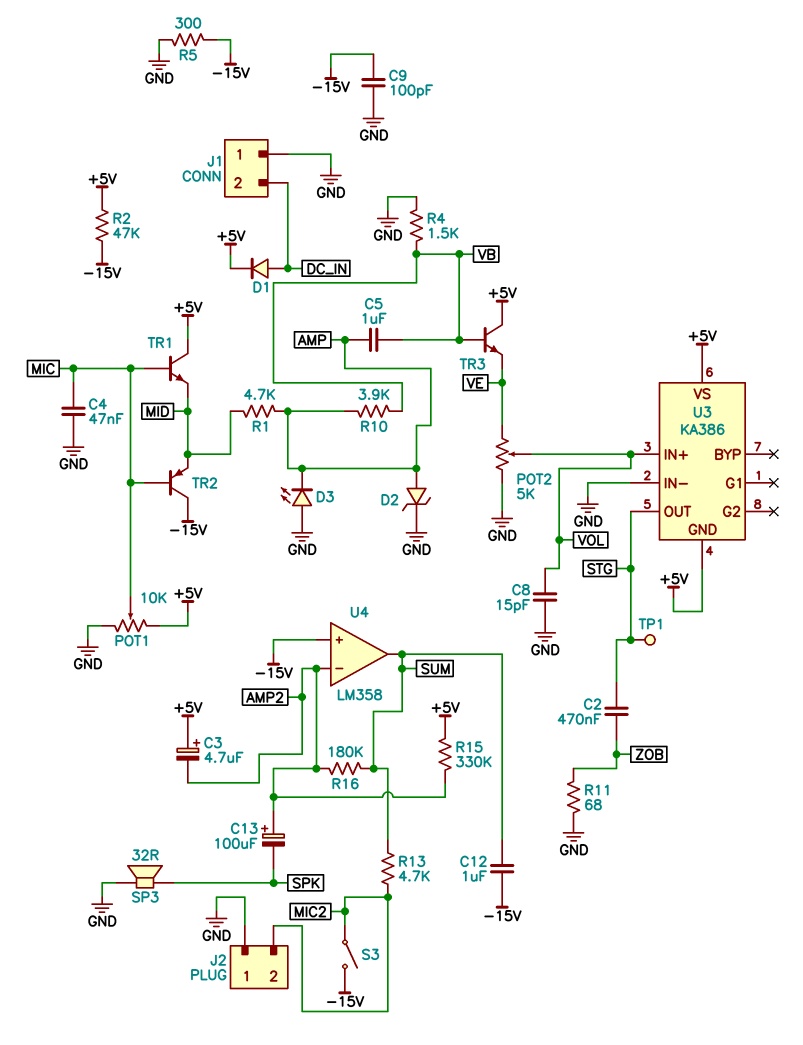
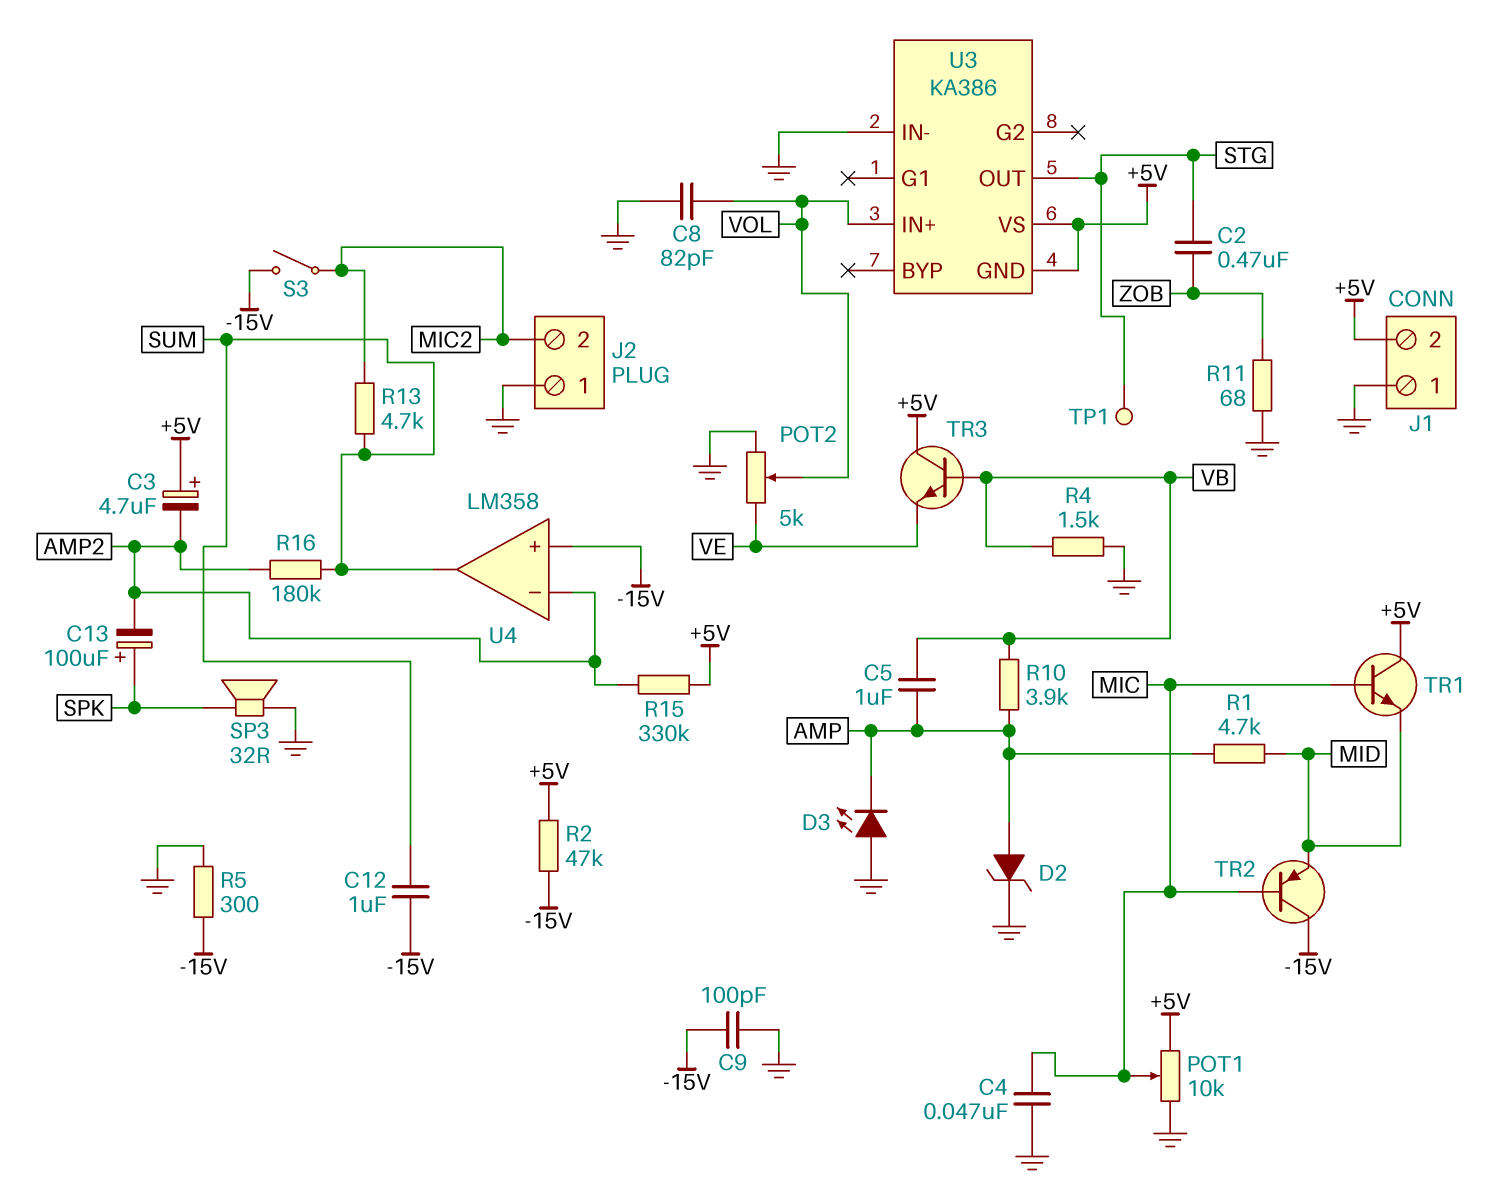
C8: 15pF (GND, VOL) -> 82pF (GND, VOL)
C13: 100uF (plus AMP2, minus SPK) -> 100uF (plus SPK, minus AMP2)
D1: diode (A DC_IN, K +5V) -> none
J1 pin 2: DC_IN -> +5V

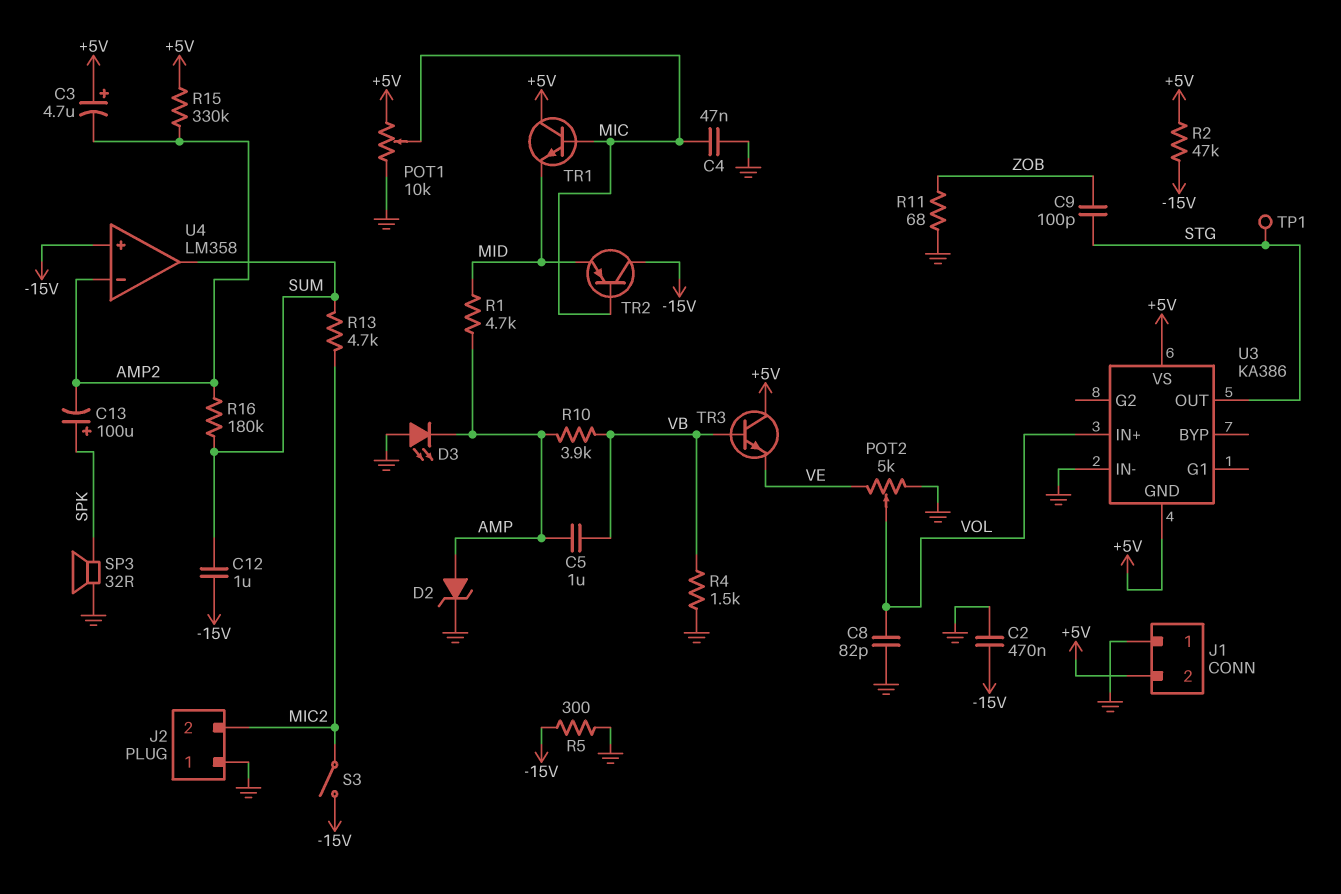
C2: 470nF (STG, ZOB) -> 470nF (-15V, GND)
C9: 100pF (-15V, GND) -> 100pF (STG, ZOB)

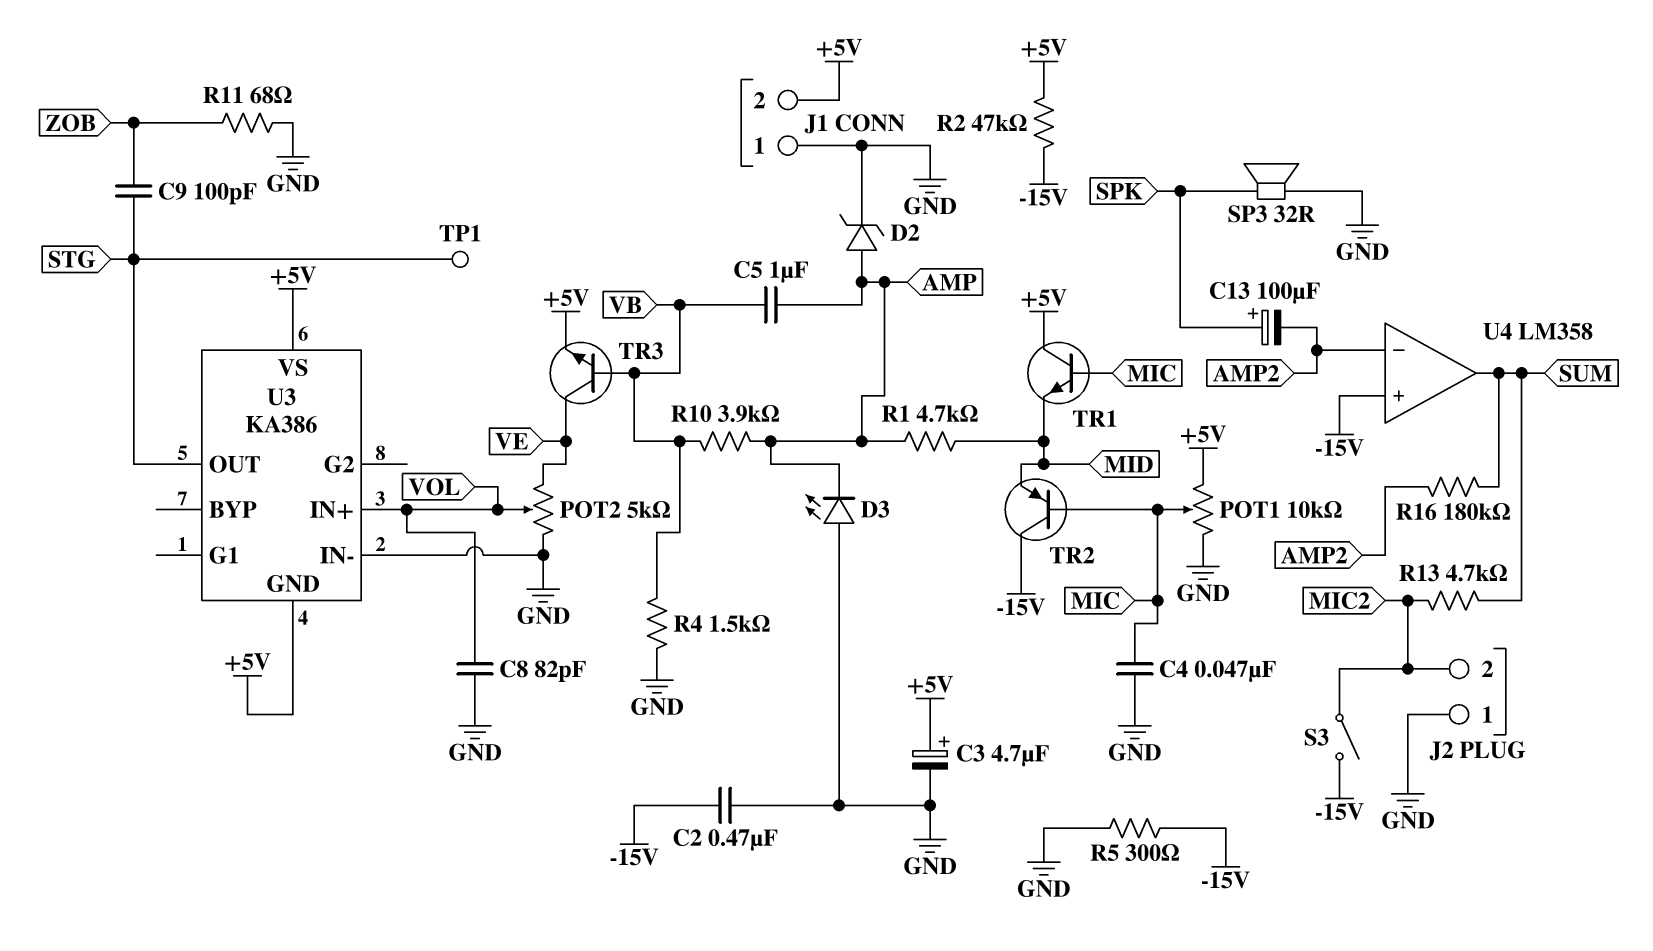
C3: 4.7uF (plus +5V, minus AMP2) -> 4.7uF (plus +5V, minus GND)
C12: 1uF (-15V, SUM) -> none
R15: 330k (+5V, AMP2) -> none
TR3: NPN (B VB, C +5V, E VE) -> NPN (B VB, C VE, E +5V)

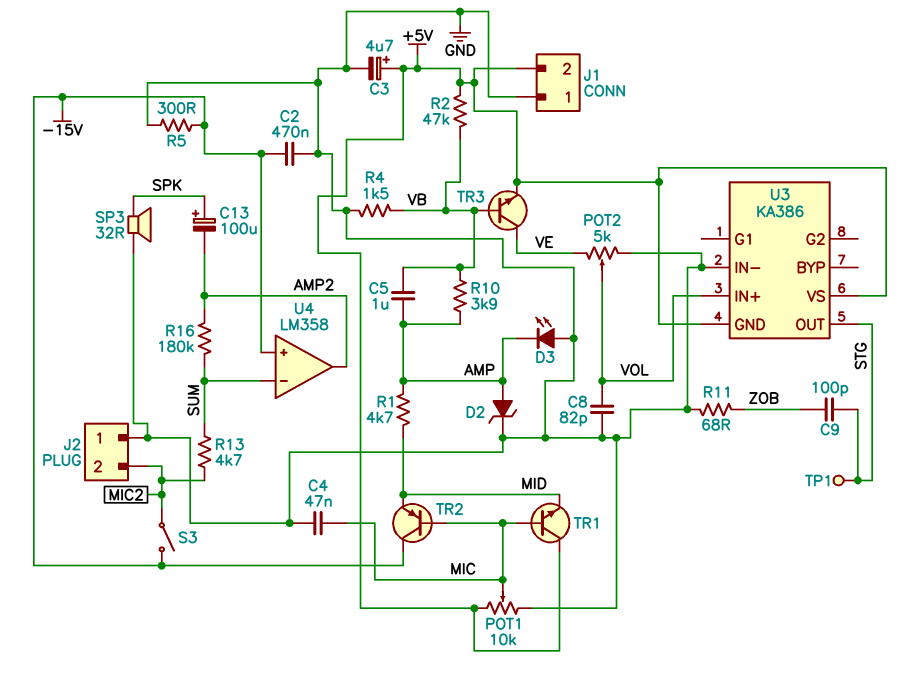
R2: 47k (+5V, -15V) -> 47k (+5V, VB)
U4 pin in-: AMP2 -> SUM
U4 pin out: SUM -> AMP2

